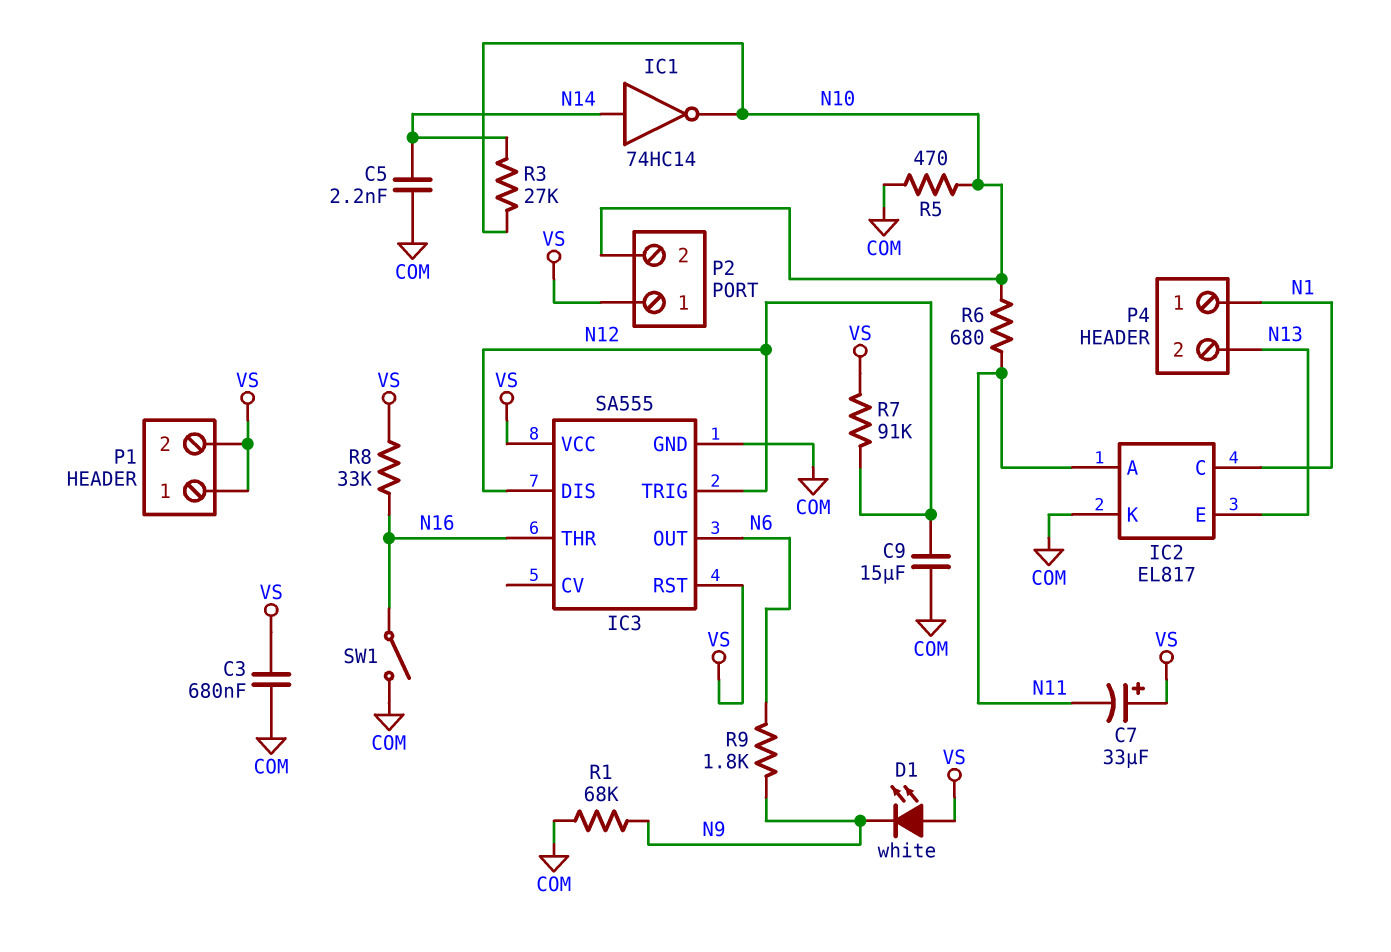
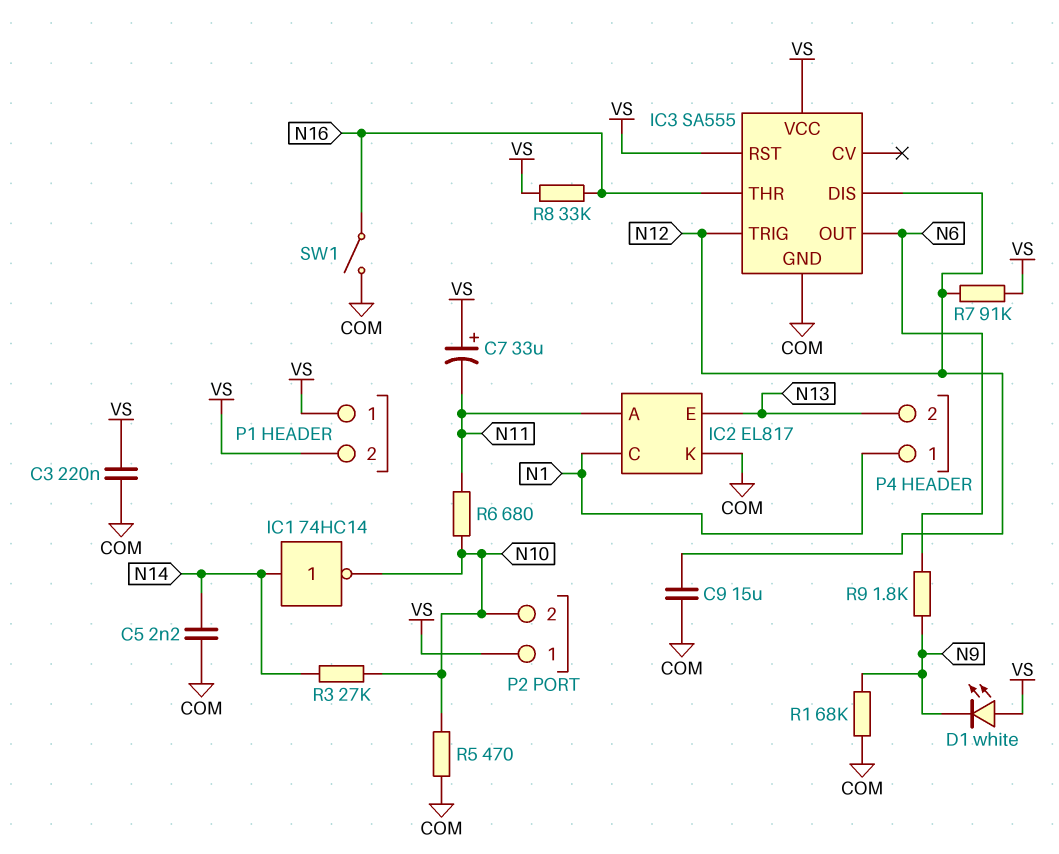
C3: 680nF (COM, VS) -> 220nF (COM, VS)

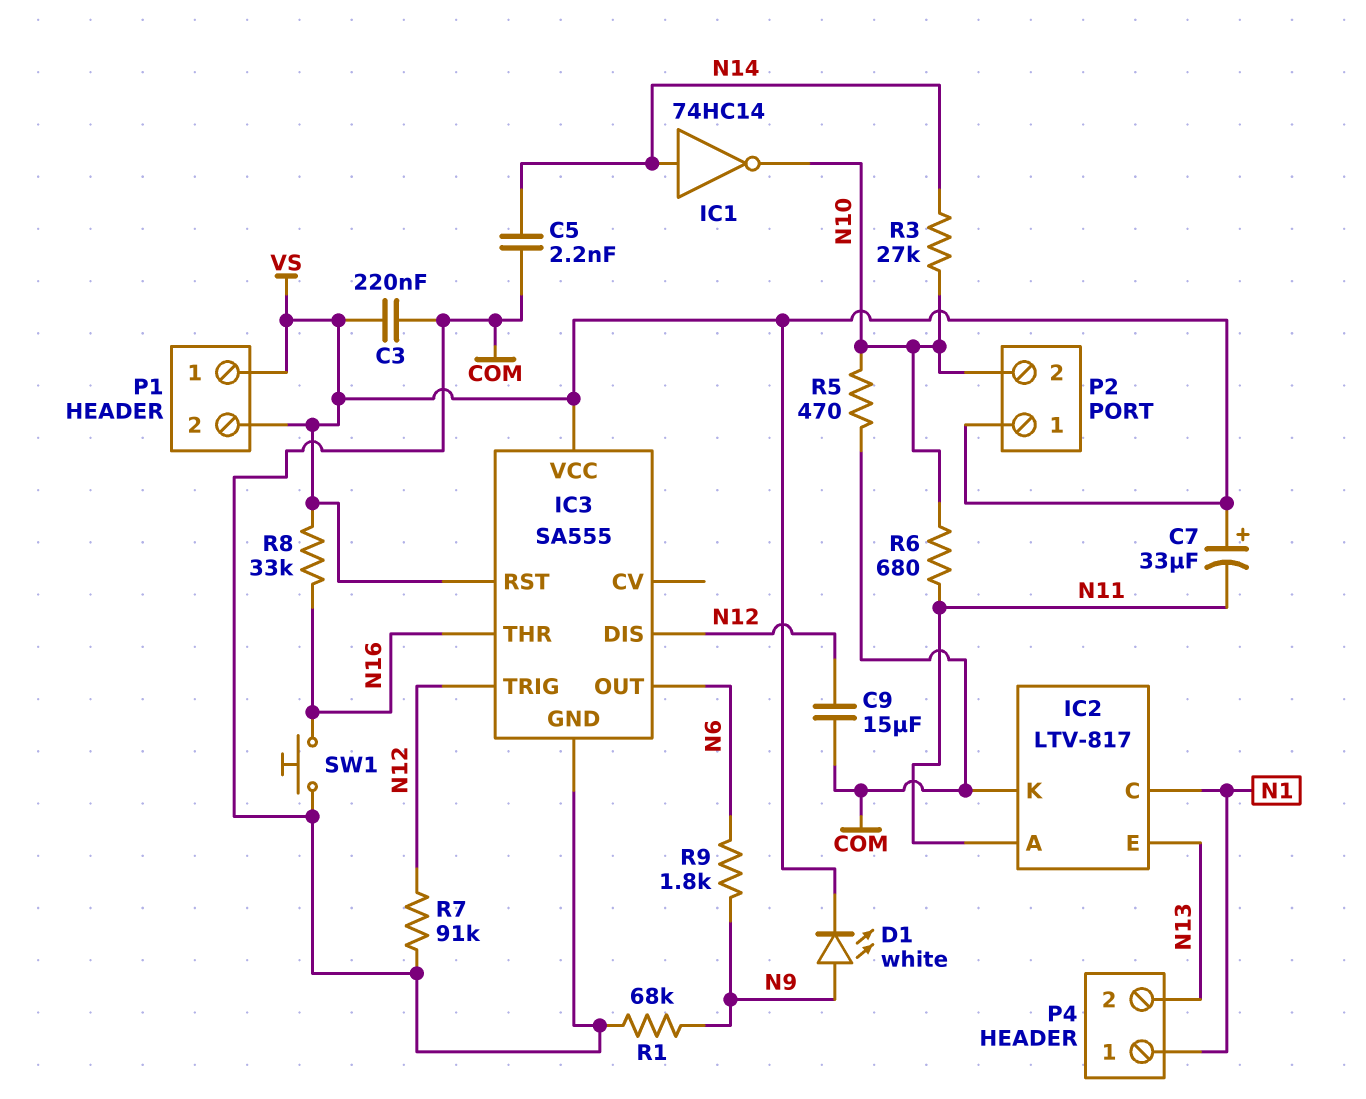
D1: LED white (A VS, K N9) -> LED white (A N9, K VS)
IC2: EL817 -> LTV-817
R7: 91k (N12, VS) -> 91k (COM, N12)
SW1: switch (COM, N16) -> button (COM, N16)

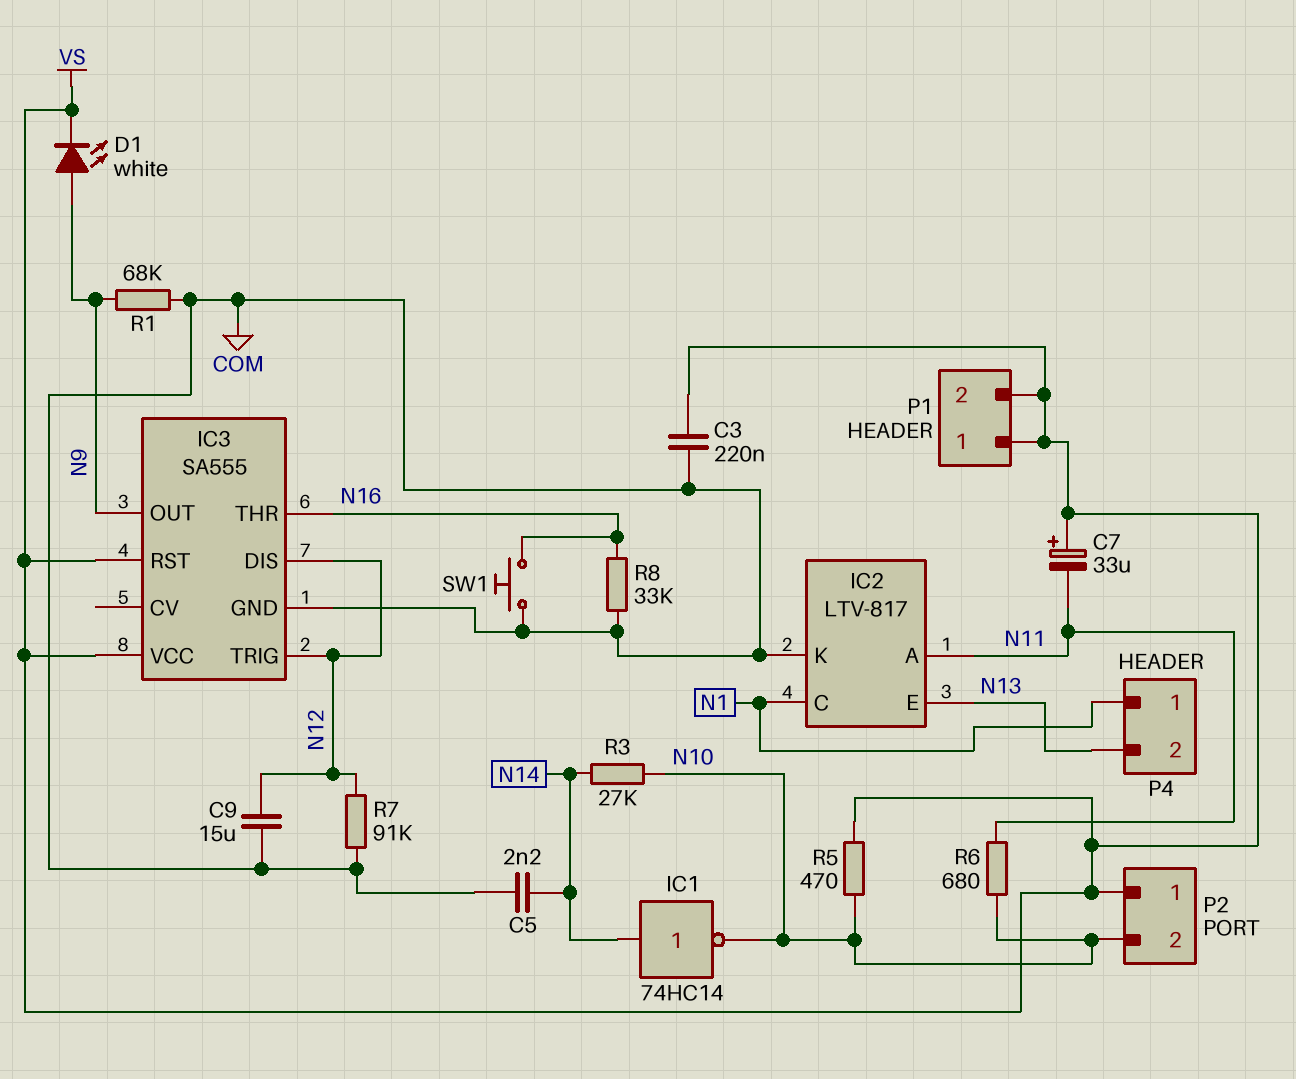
IC3 pin OUT: N6 -> N9
R5: 470 (COM, N10) -> 470 (N10, VS)
R8: 33k (N16, VS) -> 33k (COM, N16)
R9: 1.8k (N6, N9) -> none

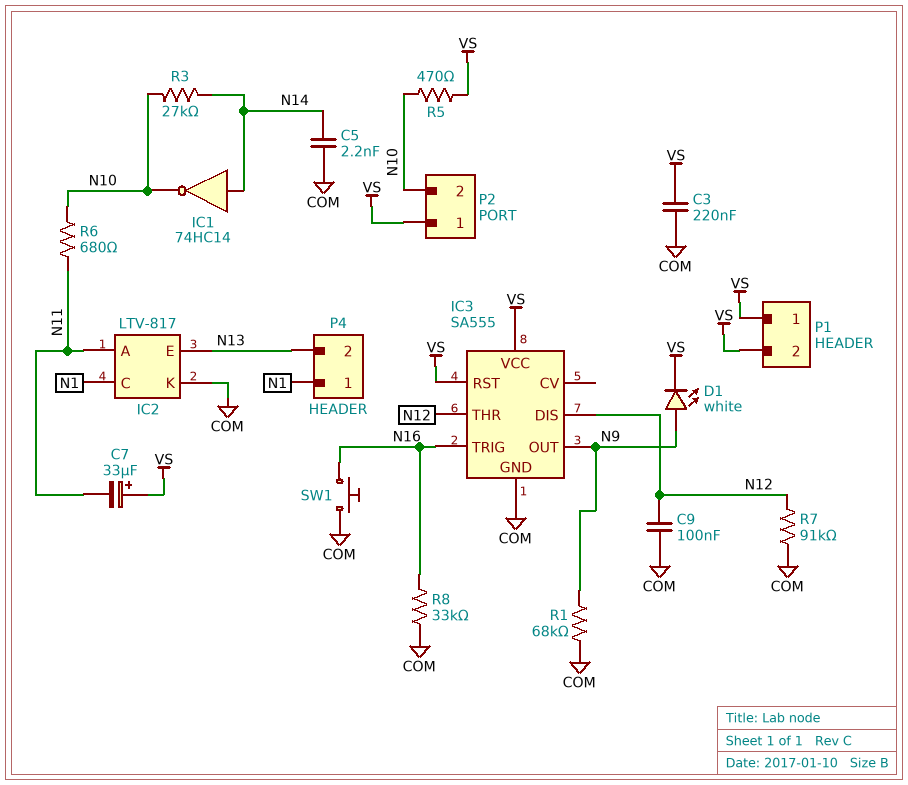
C9: 15uF (COM, N12) -> 100nF (COM, N12)
IC3 pin THR: N16 -> N12
IC3 pin TRIG: N12 -> N16

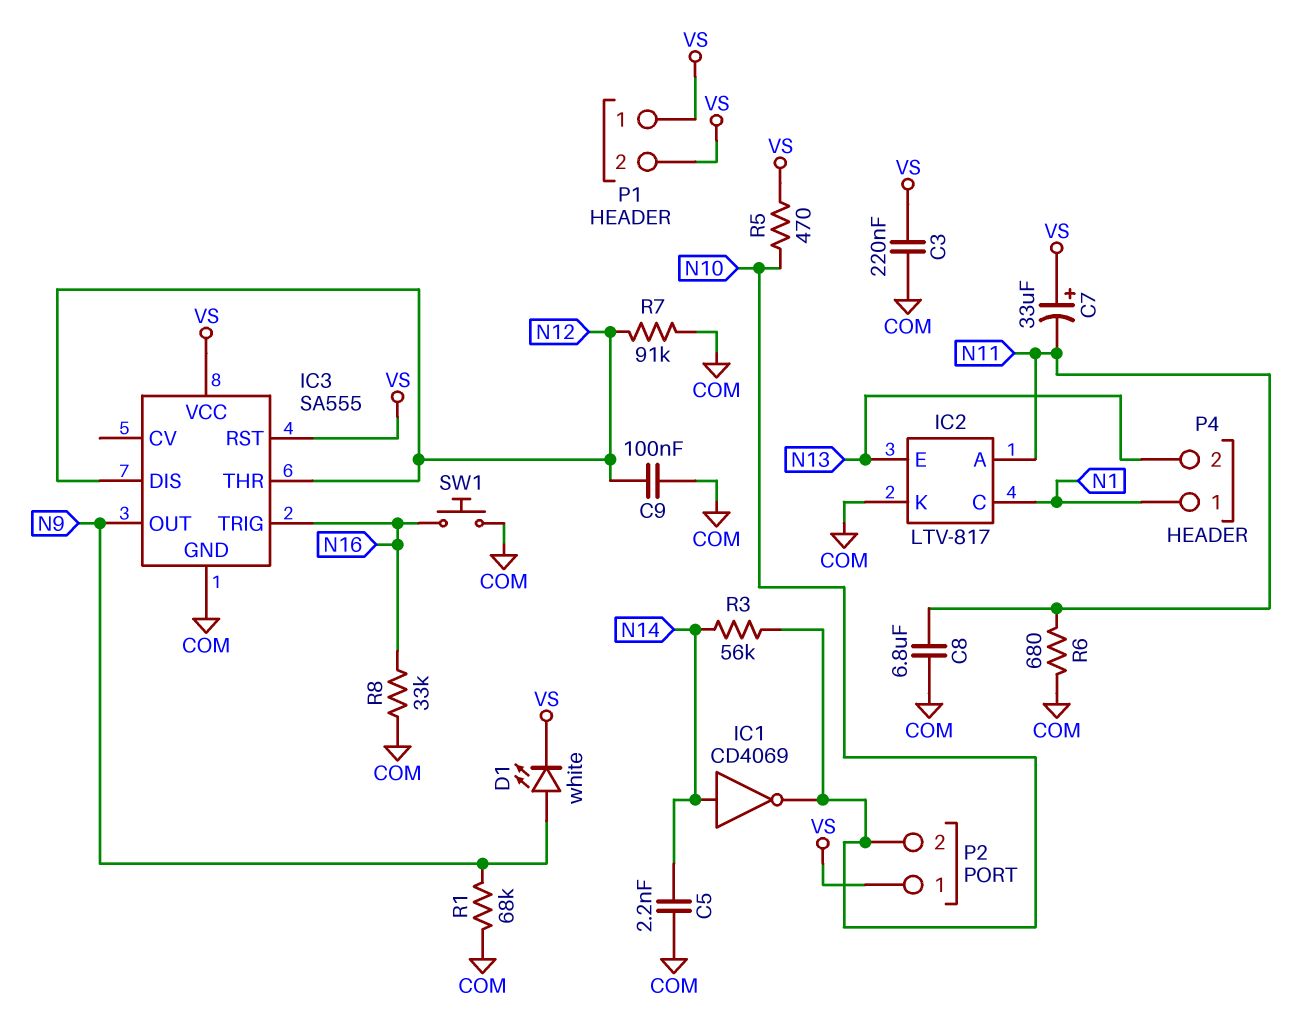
C8: none -> 6.8uF (COM, N11)
IC1: NOT 74HC14 (in N14, out N10) -> NOT CD4069 (in N14, out N10)
R3: 27k (N10, N14) -> 56k (N10, N14)
R6: 680 (N10, N11) -> 680 (COM, N11)

